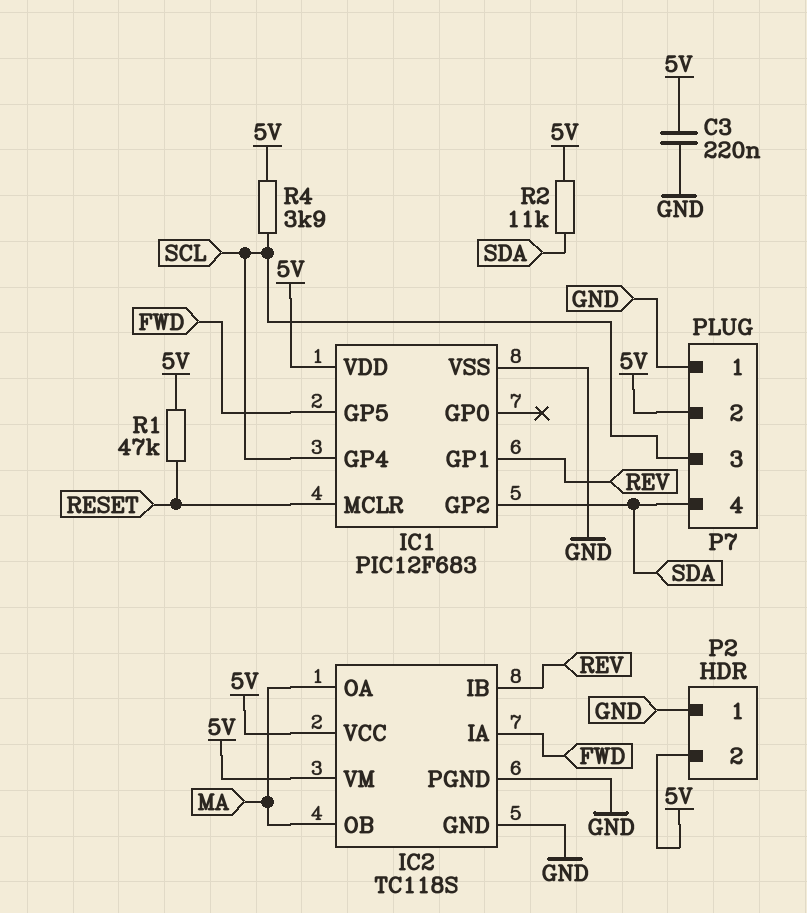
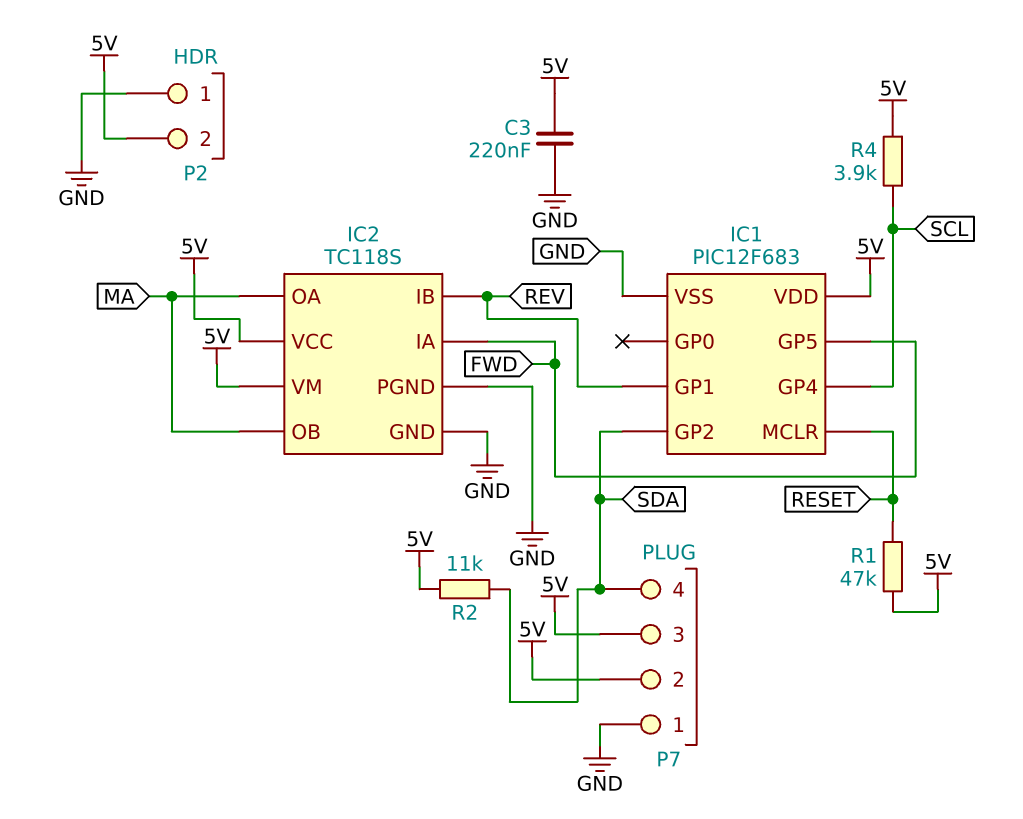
P7 pin 3: SCL -> 5V

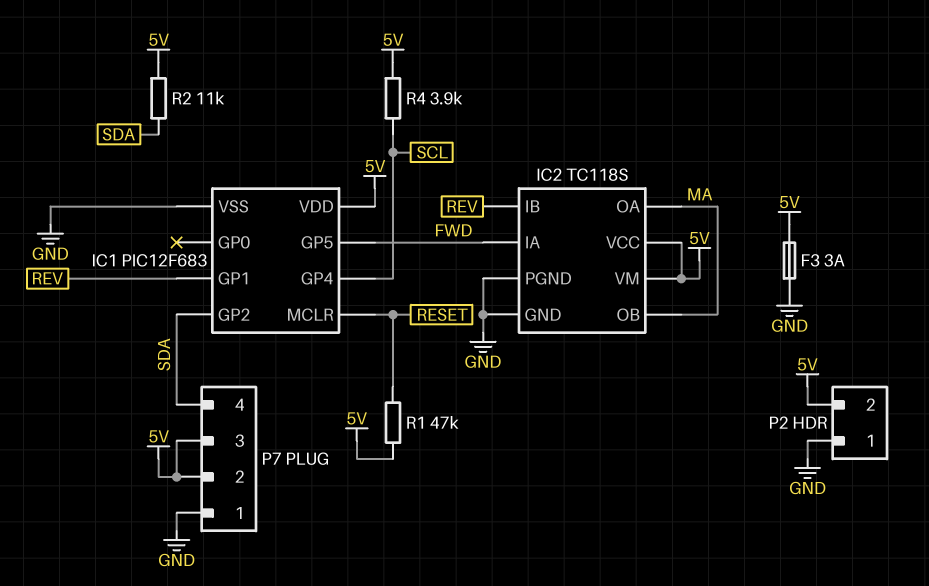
C3: 220nF (5V, GND) -> none
F3: none -> 3A (5V, GND)

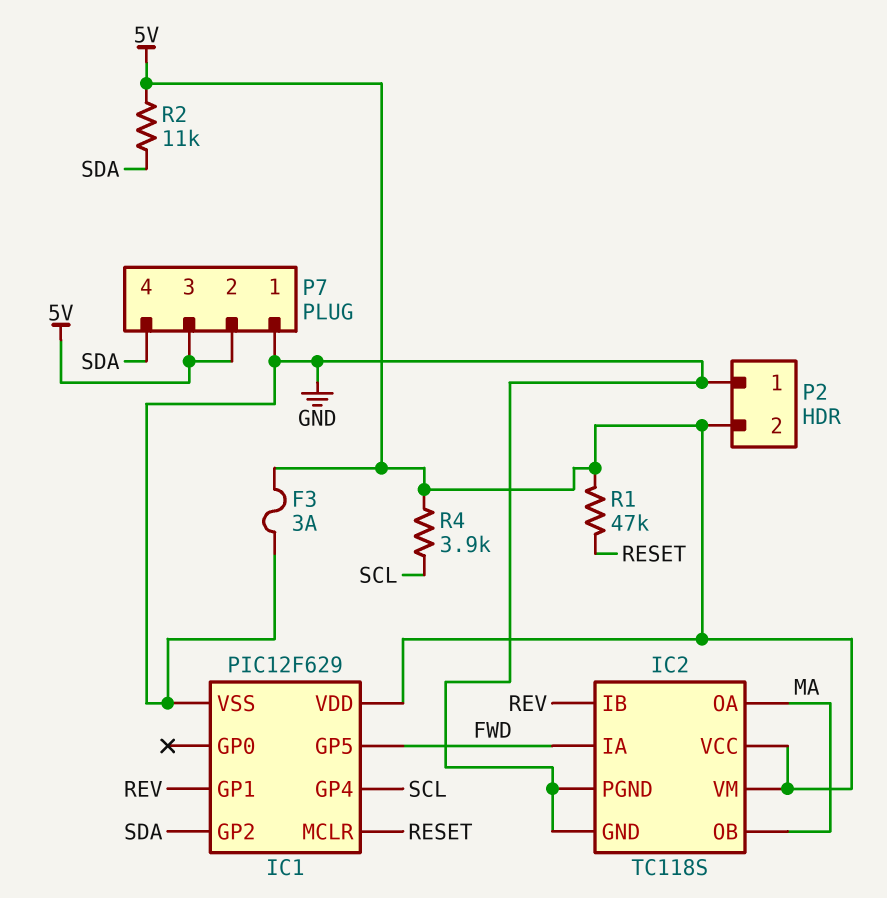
IC1: PIC12F683 -> PIC12F629

